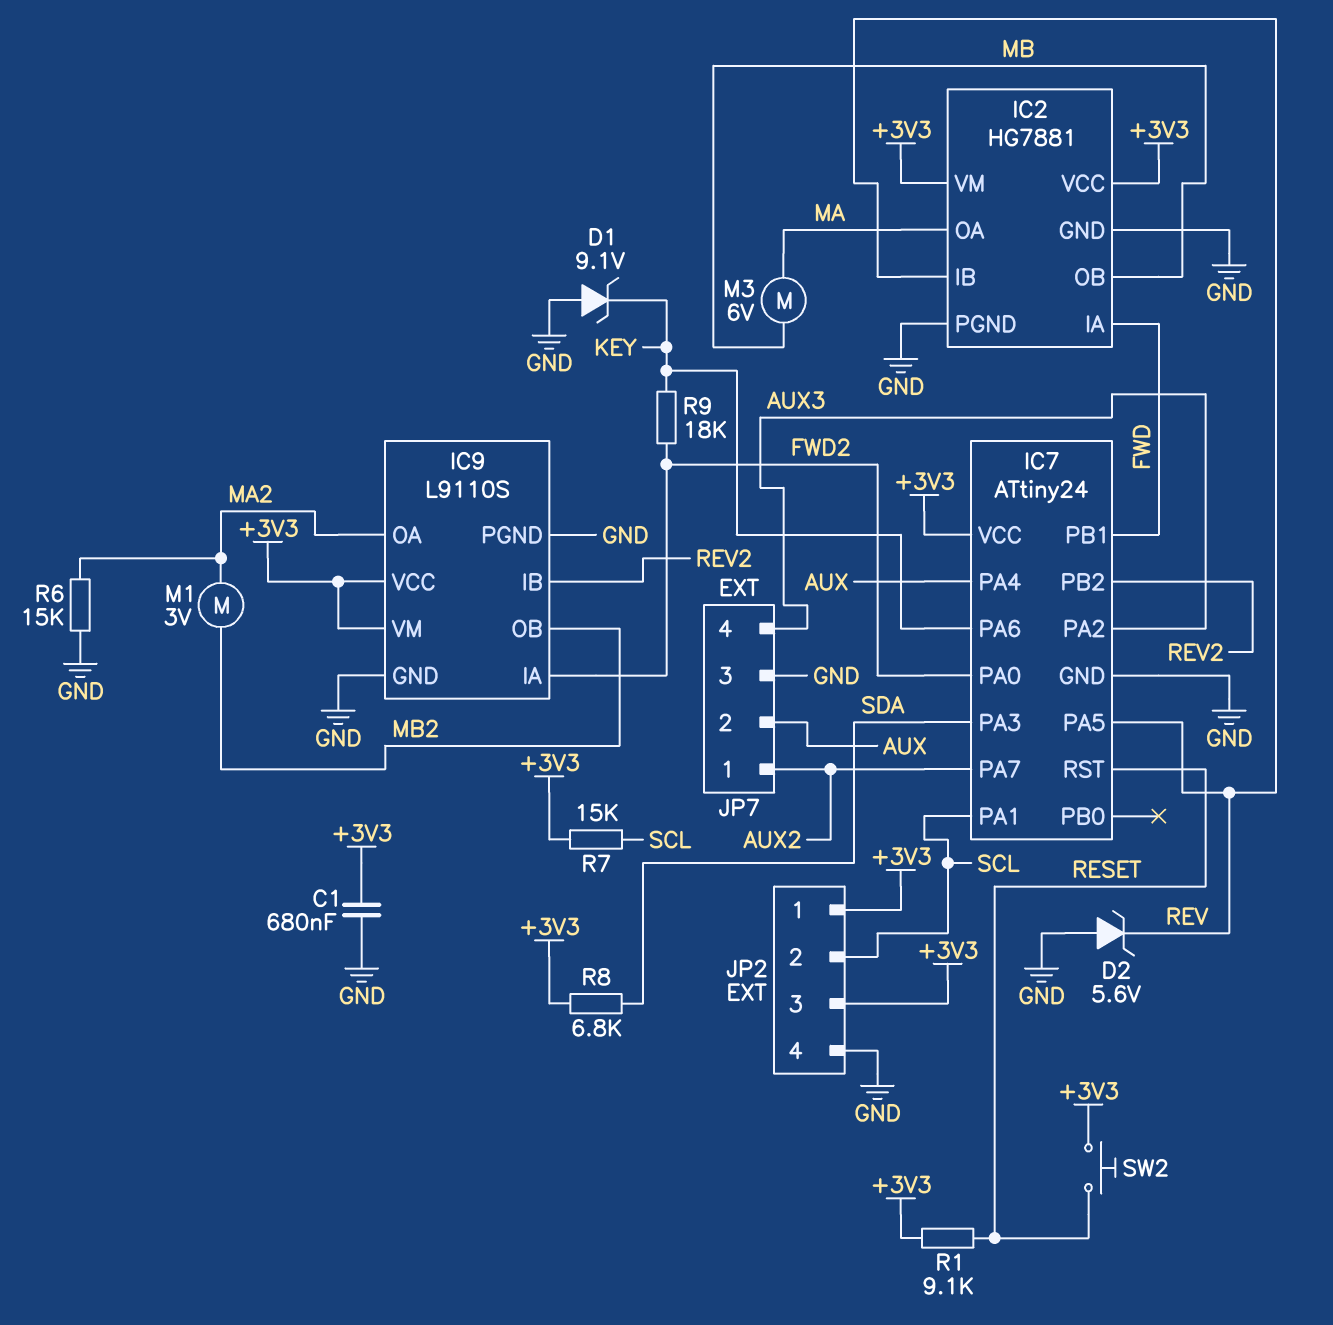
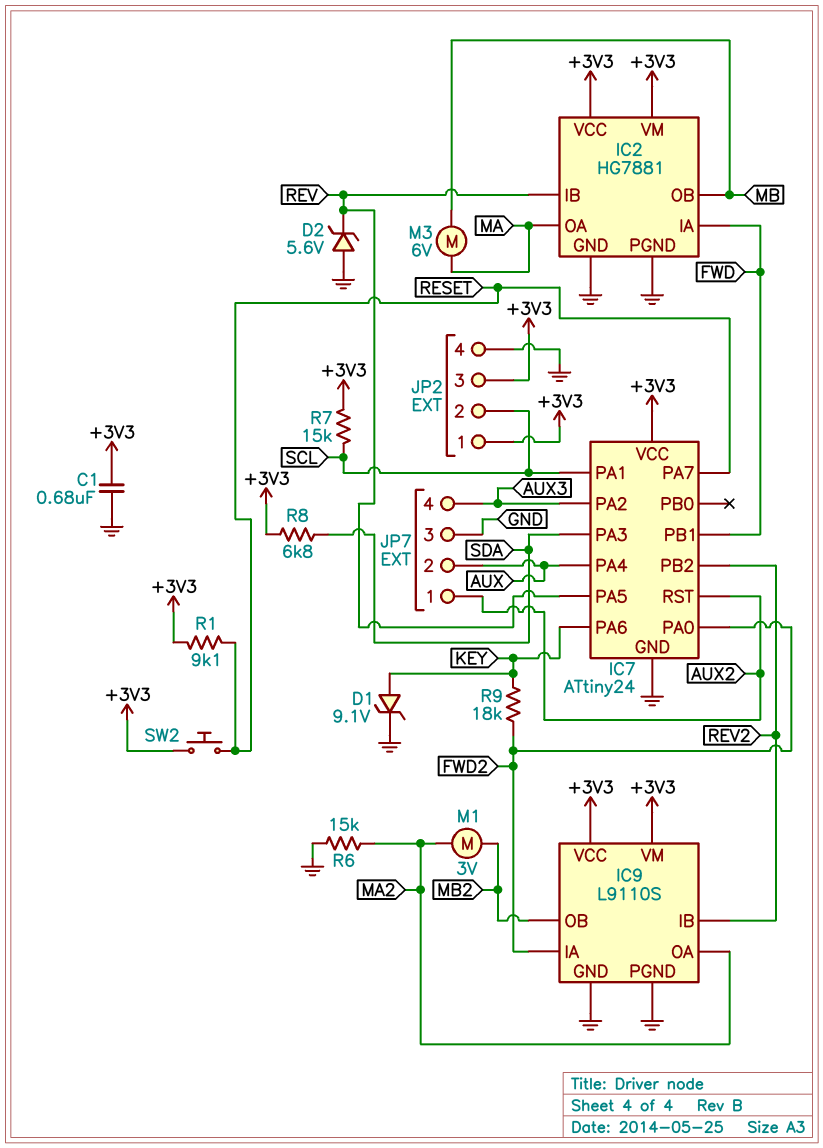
D1: zener 9.1V (A GND, K KEY) -> zener 9.1V (A KEY, K GND)
IC7 pin PA7: AUX2 -> RESET
IC7 pin RST: RESET -> AUX2

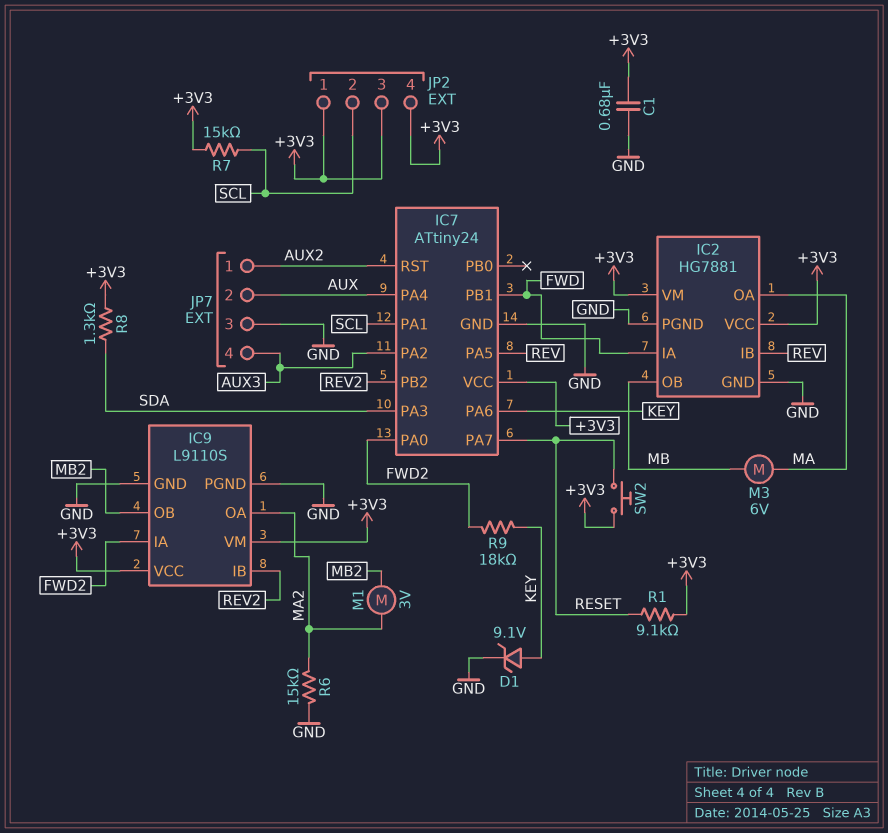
D2: zener 5.6V (A GND, K REV) -> none
JP2 pin 4: GND -> +3V3
R8: 6.8k (+3V3, SDA) -> 1.3k (+3V3, SDA)

